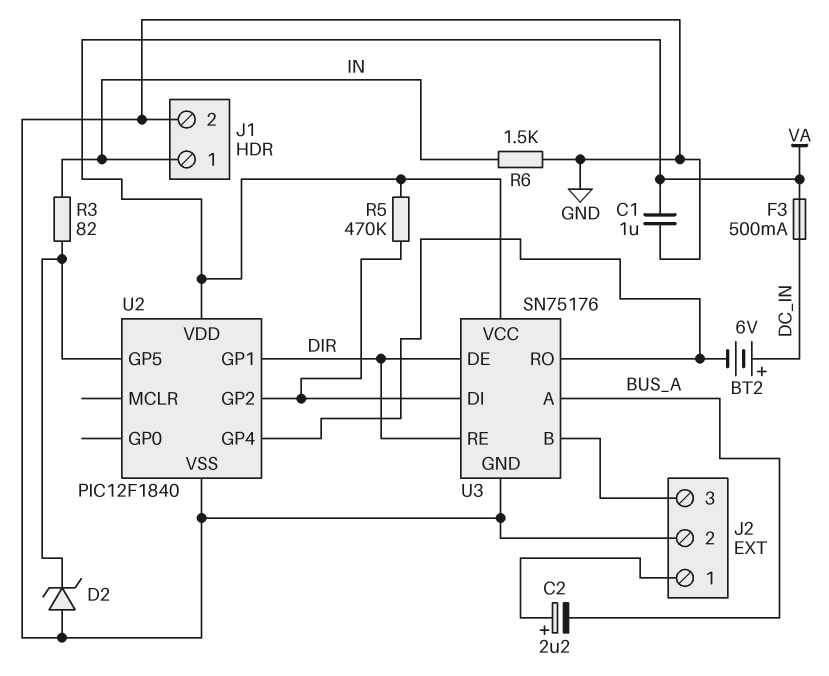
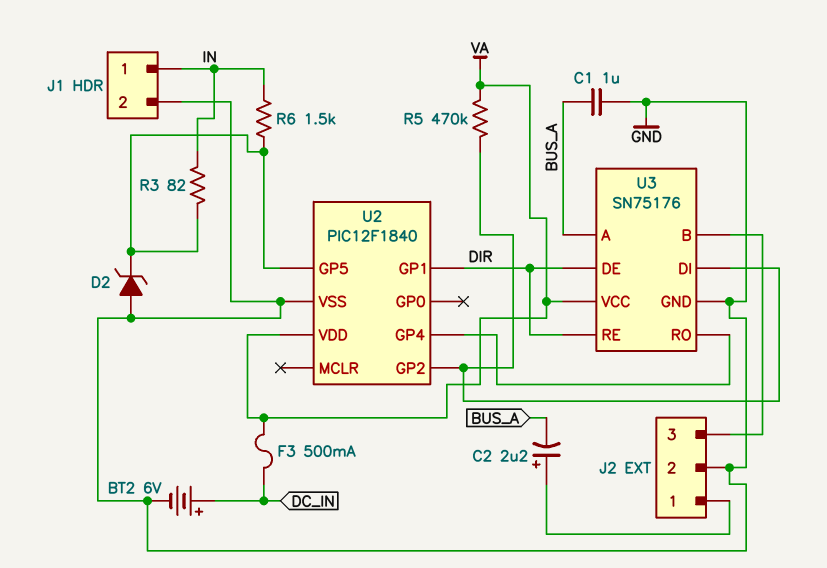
BT2: 6V (plus DC_IN, minus U2/GP4) -> 6V (plus DC_IN, minus GND)
C1: 1uF (GND, VA) -> 1uF (BUS_A, GND)
R6: 1.5k (GND, IN) -> 1.5k (IN, U2/GP5)

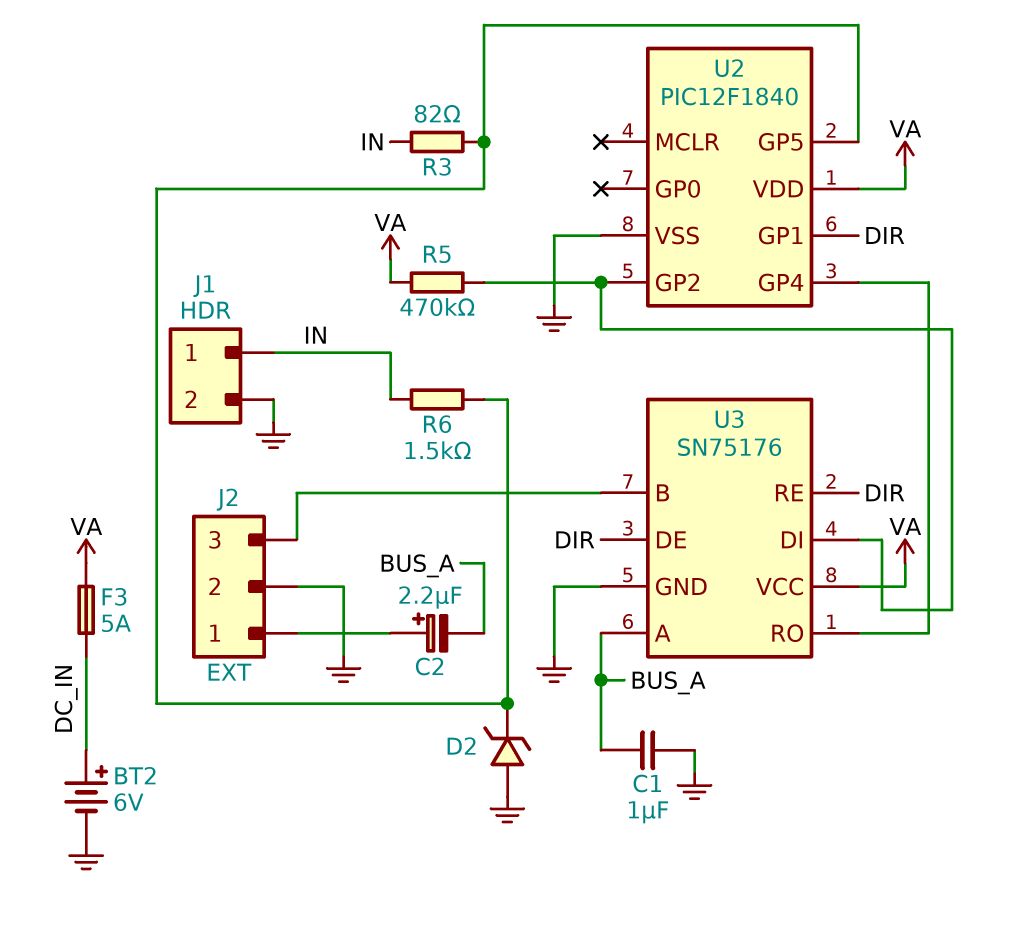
F3: 500mA (DC_IN, VA) -> 5A (DC_IN, VA)

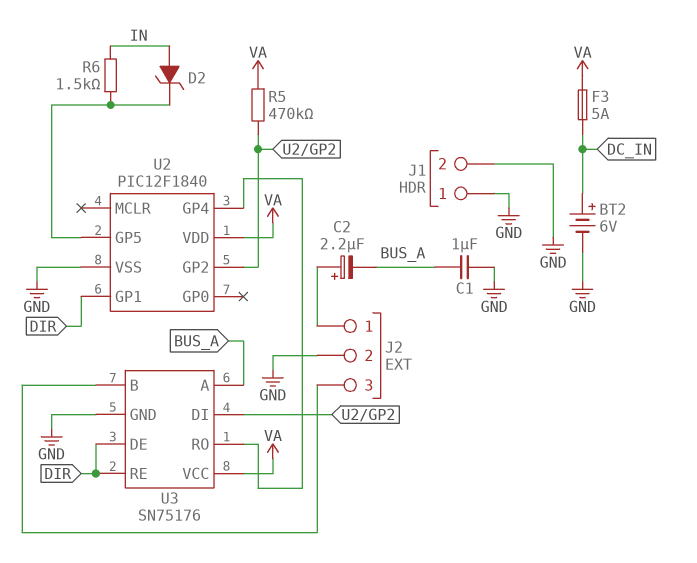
D2: zener (A GND, K U2/GP5) -> zener (A IN, K U2/GP5)
J1 pin 1: IN -> GND
R3: 82 (IN, U2/GP5) -> none

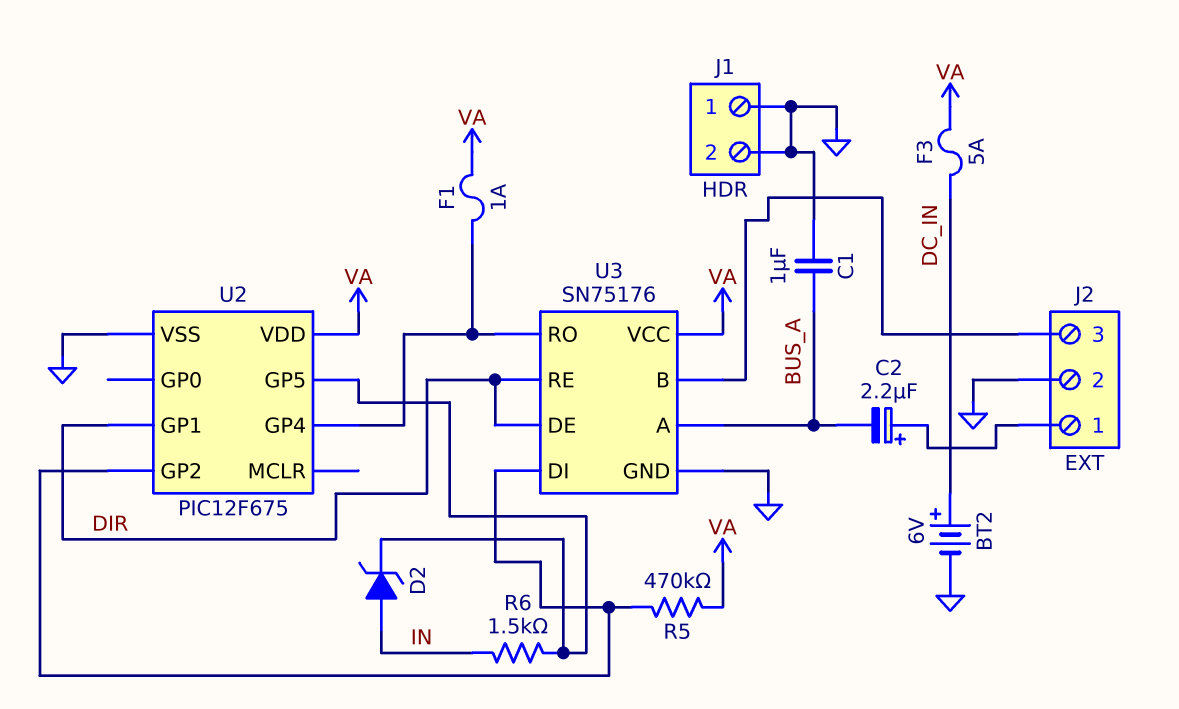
F1: none -> 1A (U2/GP4, VA)
U2: PIC12F1840 -> PIC12F675

